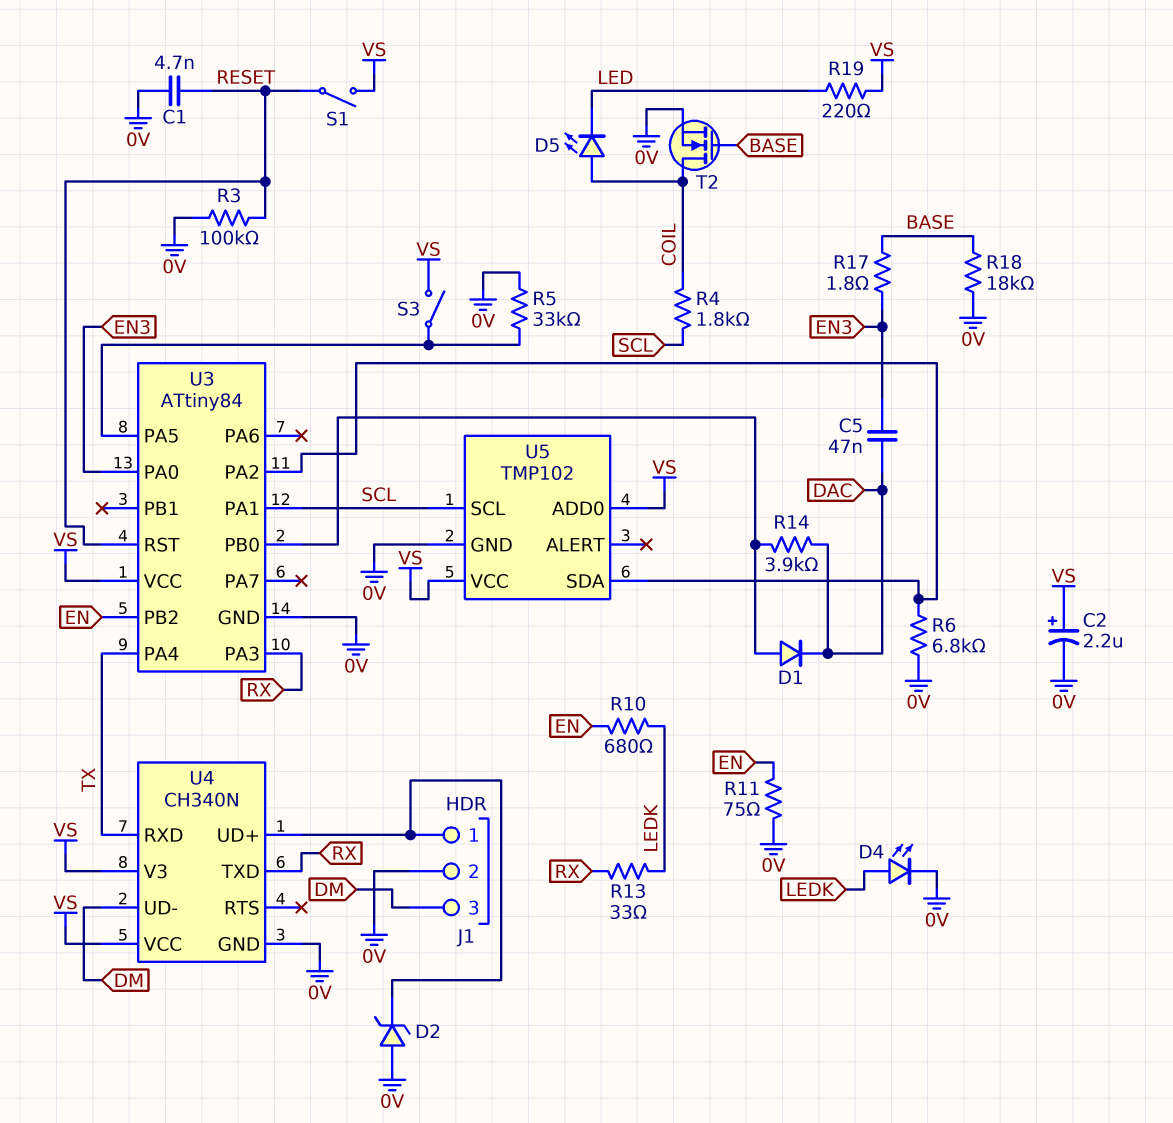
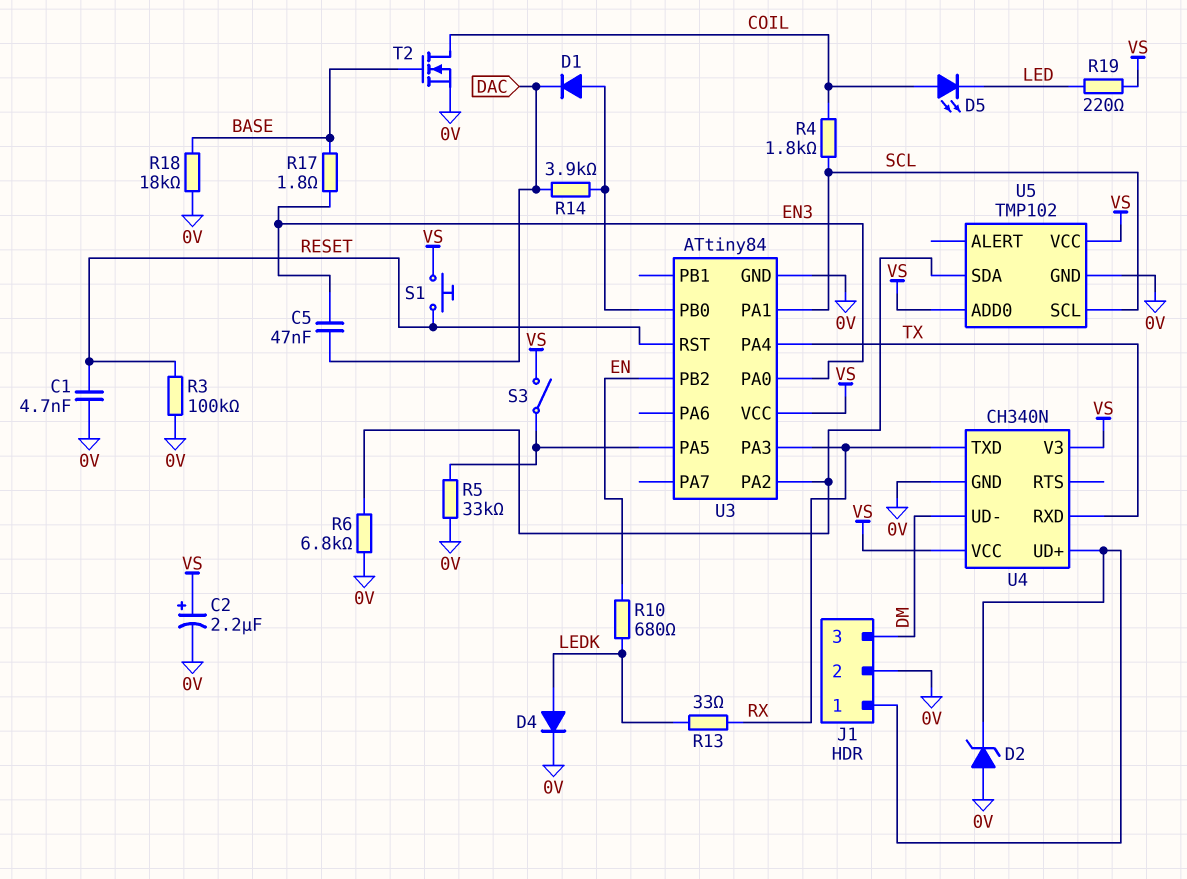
D4: LED (A LEDK, K 0V) -> diode (A LEDK, K 0V)
R11: 75 (0V, EN) -> none
S1: switch (RESET, VS) -> button (RESET, VS)

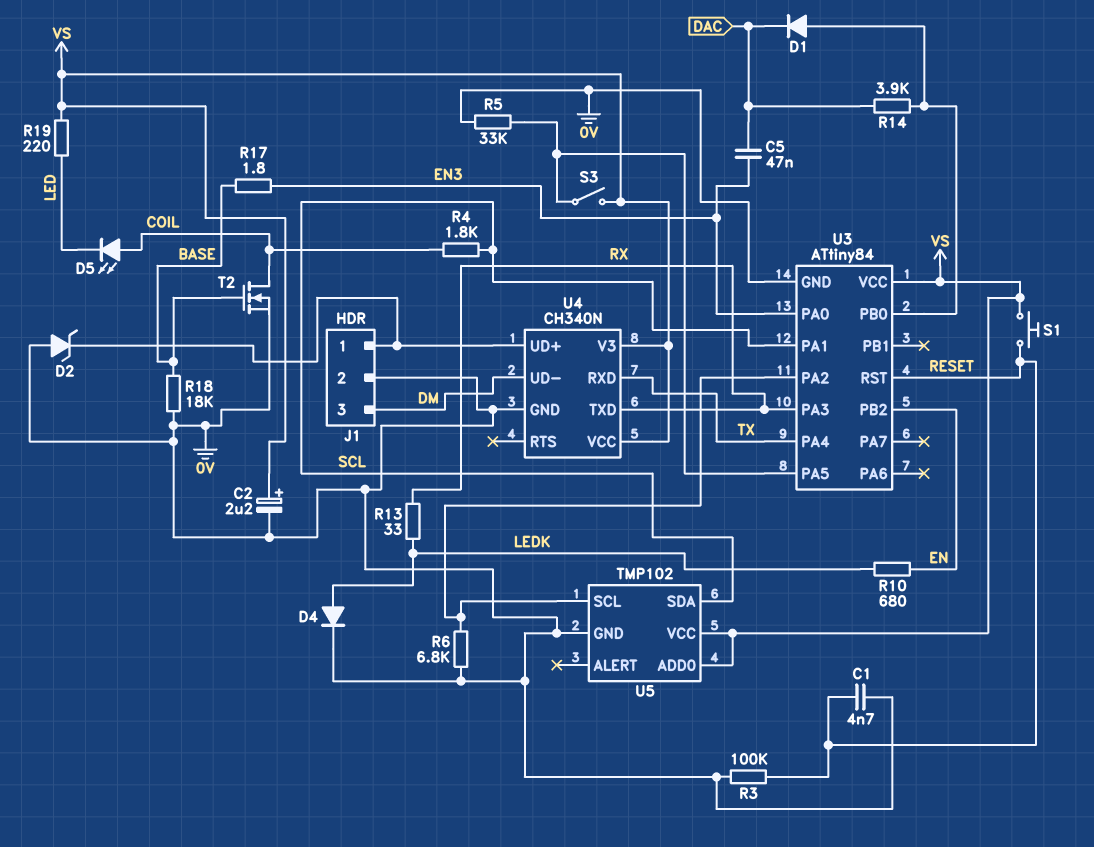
U5 pin SCL: SCL -> U3/PA2
U5 pin SDA: U3/PA2 -> SCL

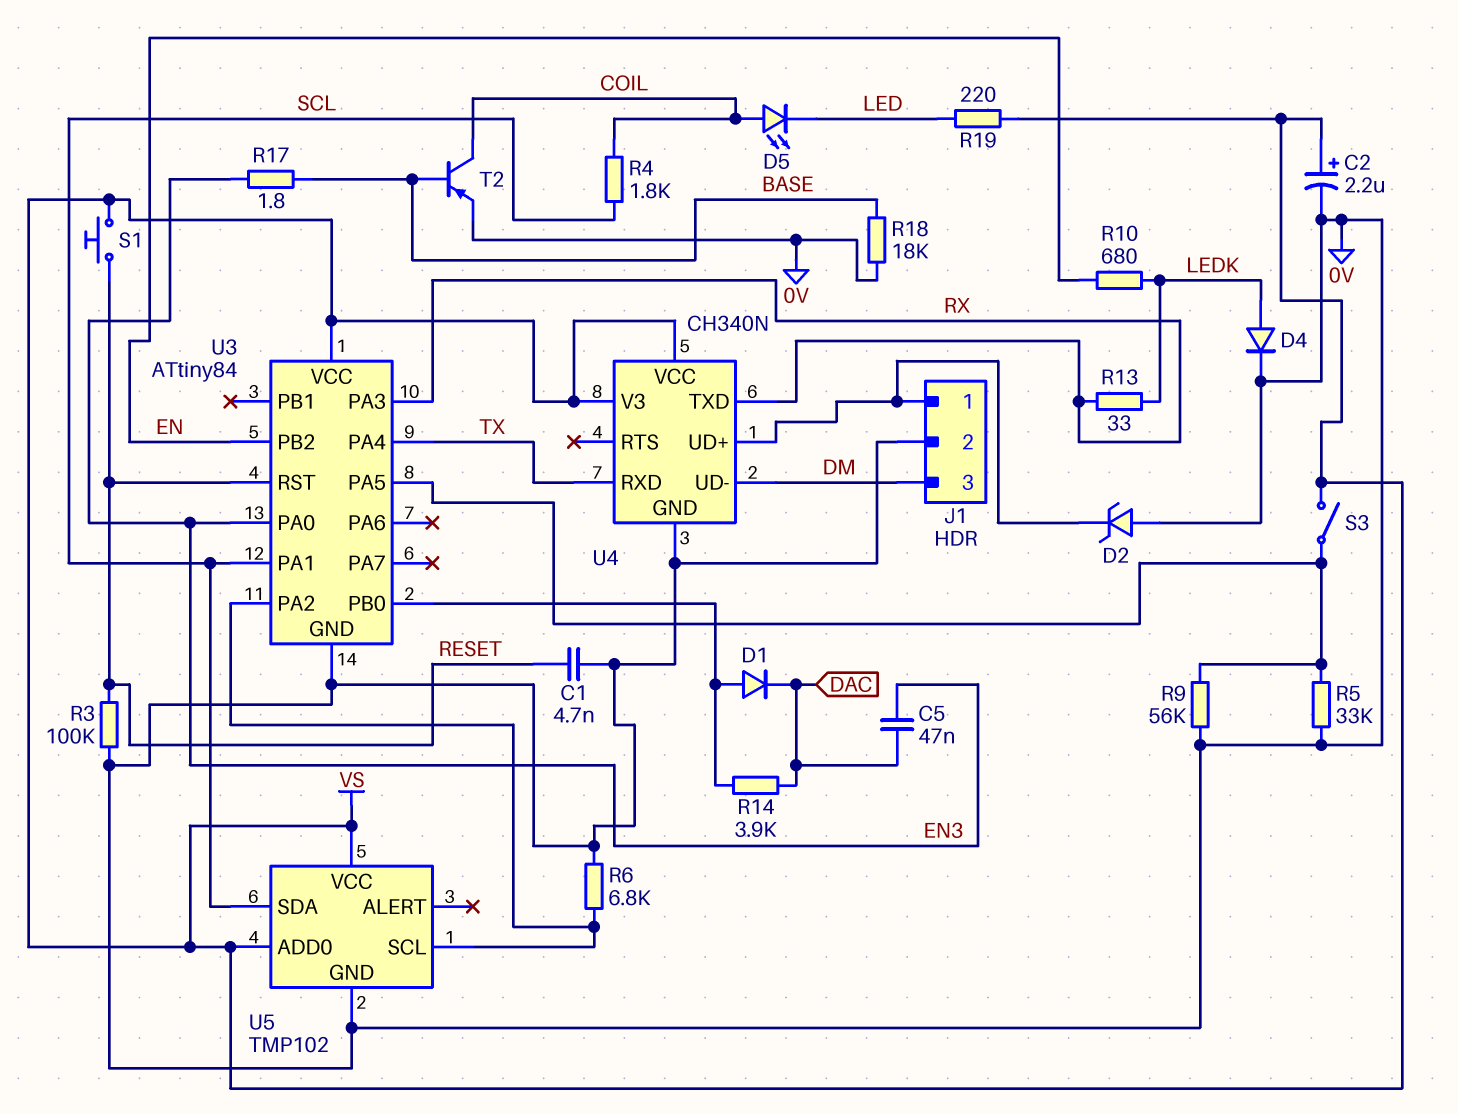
R9: none -> 56k (0V, U3/PA5)
T2: NMOS (G BASE, D COIL, S 0V) -> PNP (B BASE, C COIL, E 0V)

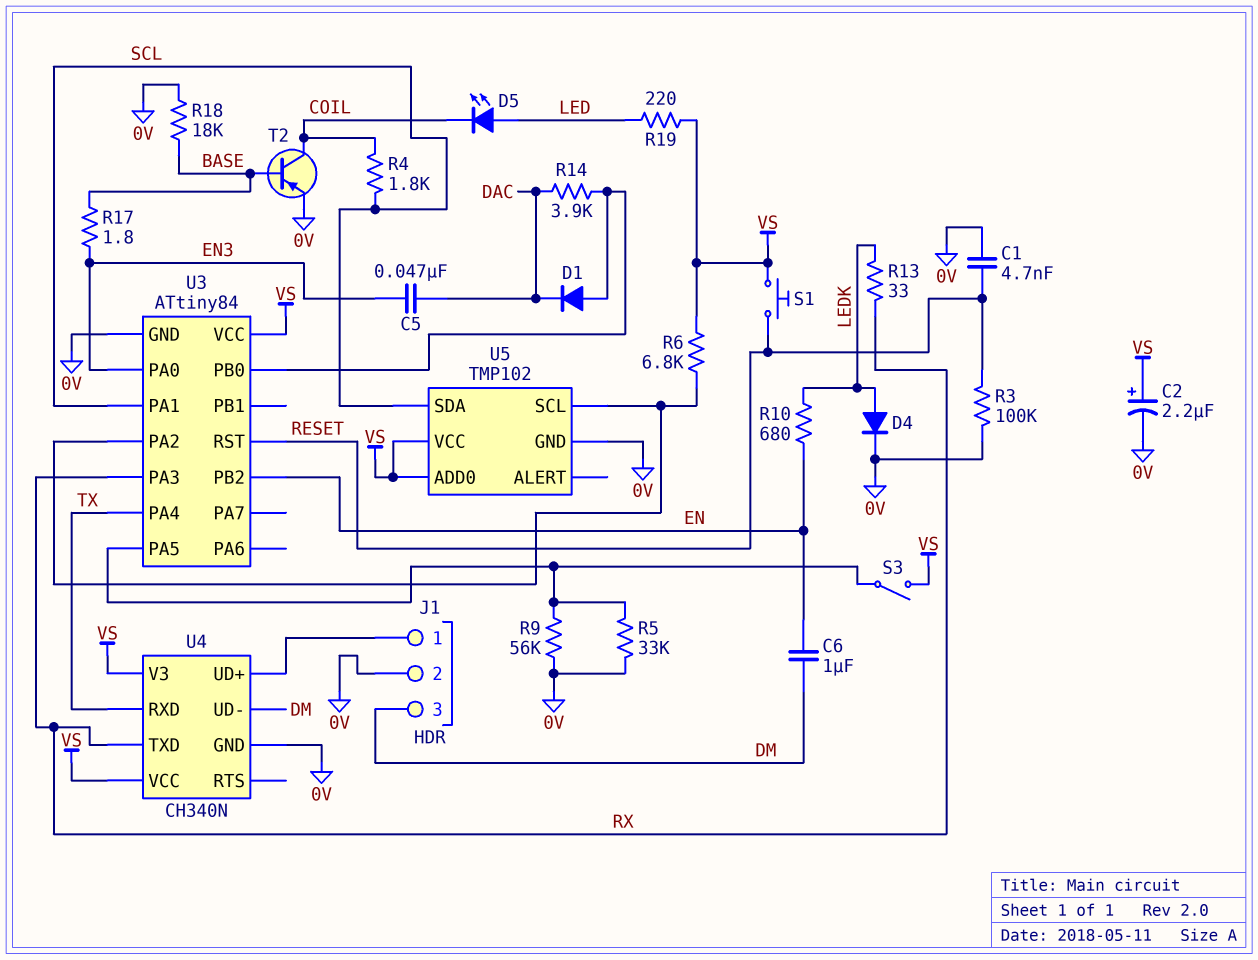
C6: none -> 1uF (DM, EN)
D2: zener (A 0V, K J1/1) -> none
D5: LED (A COIL, K LED) -> LED (A LED, K COIL)
R6: 6.8k (0V, U3/PA2) -> 6.8k (U3/PA2, VS)

